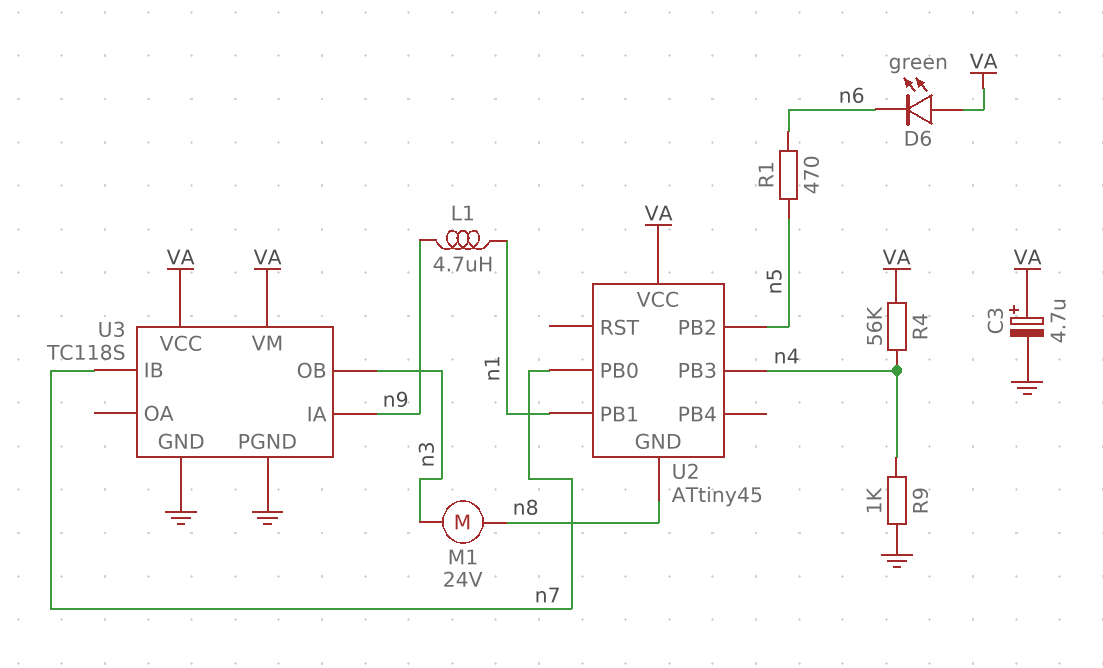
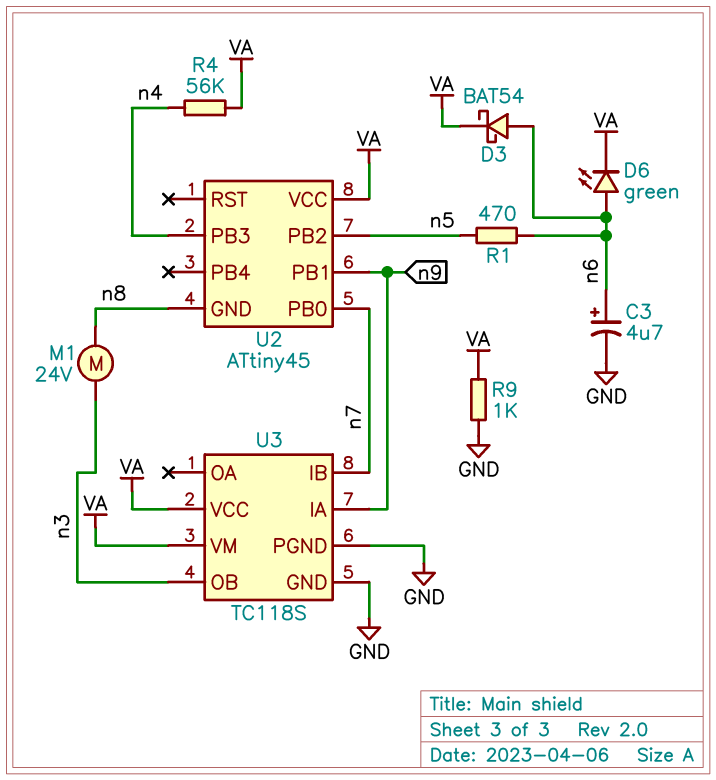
C3: 4.7uF (plus VA, minus GND) -> 4.7uF (plus n6, minus GND)
D3: none -> schottky BAT54 (A n6, K VA)
D6: LED green (A VA, K n6) -> LED green (A n6, K VA)
L1: 4.7uH (n1, n9) -> none
R9: 1k (GND, n4) -> 1k (GND, VA)
U2 pin PB1: n1 -> n9

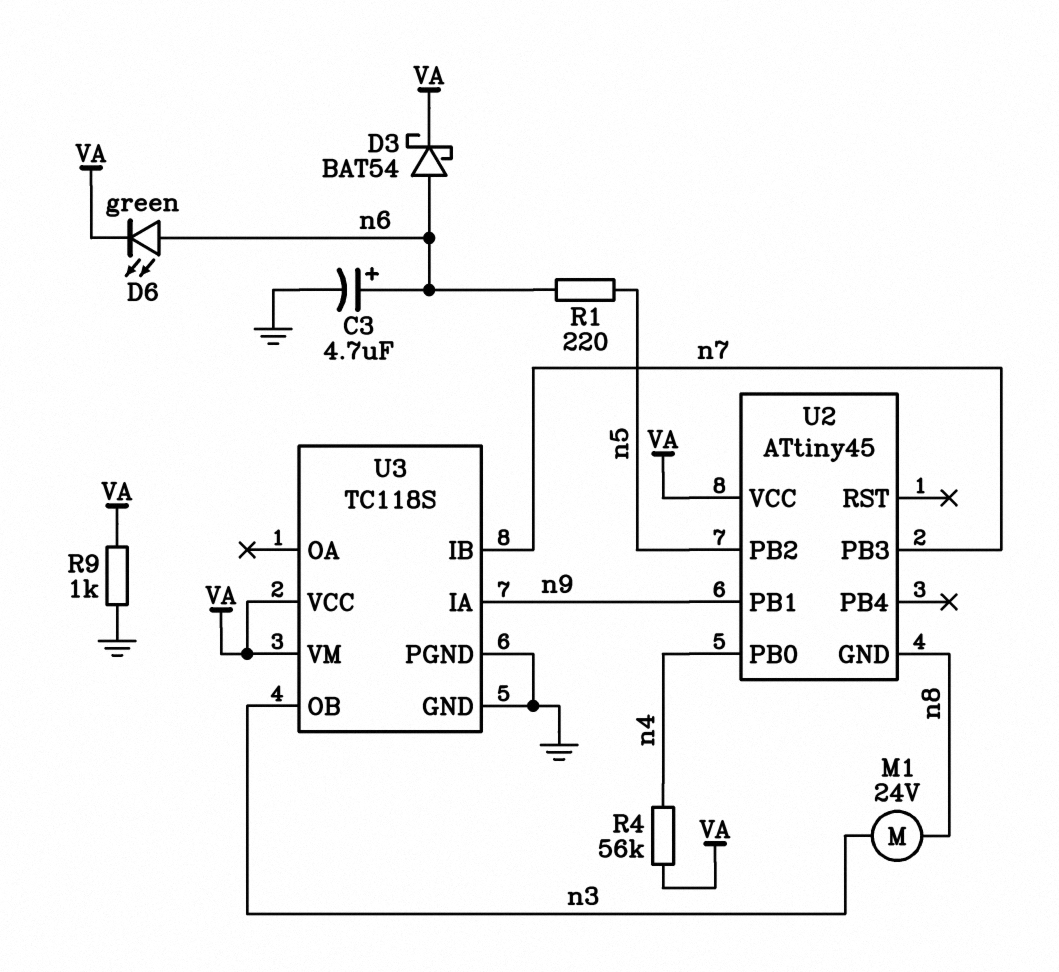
R1: 470 (n5, n6) -> 220 (n5, n6)
U2 pin PB0: n7 -> n4
U2 pin PB3: n4 -> n7

